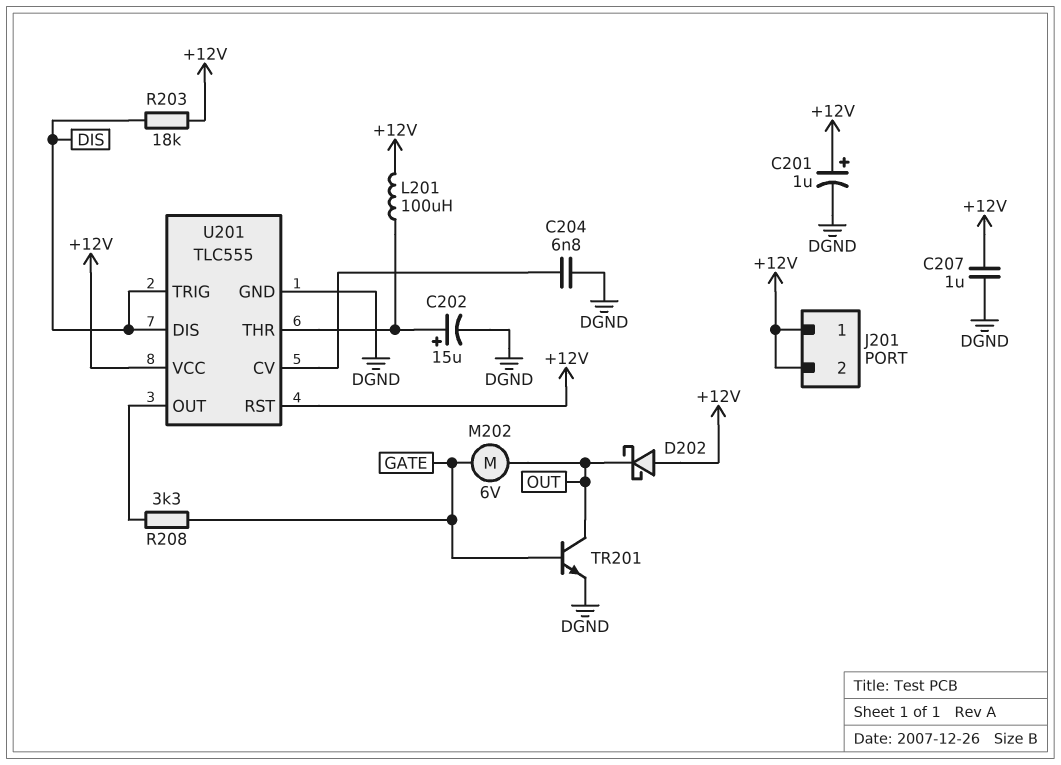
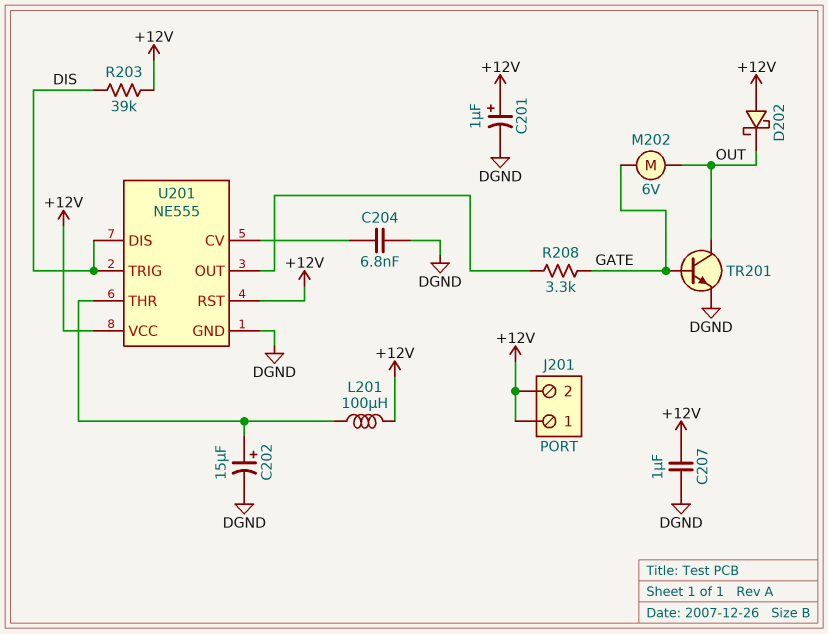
R203: 18k (+12V, DIS) -> 39k (+12V, DIS)
U201: TLC555 -> NE555

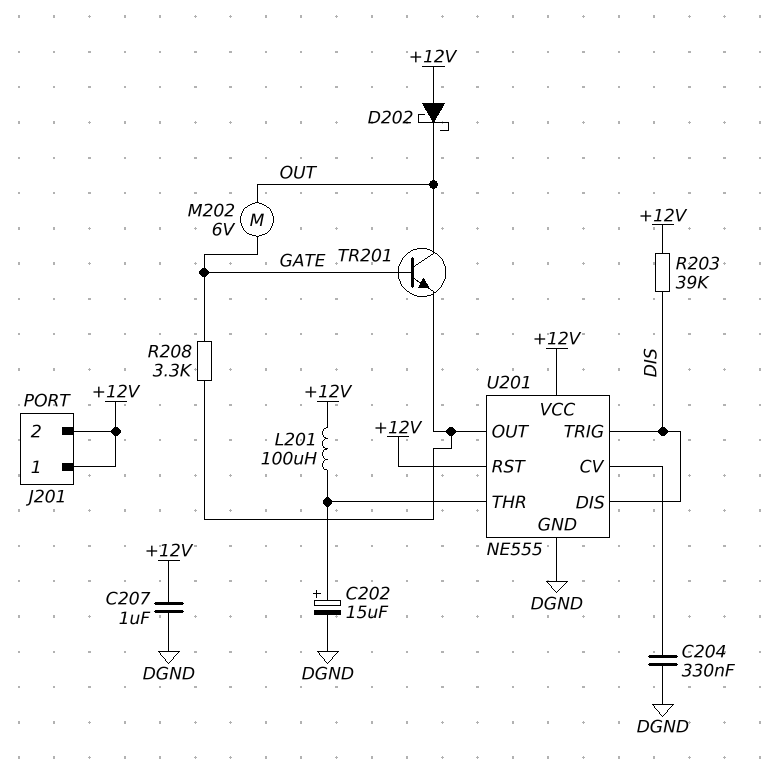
C201: 1uF (plus +12V, minus DGND) -> none
C204: 6.8nF (DGND, U201/CV) -> 330nF (DGND, U201/CV)
TR201: NPN (B GATE, C OUT, E DGND) -> NPN (B GATE, C OUT, E U201/OUT)

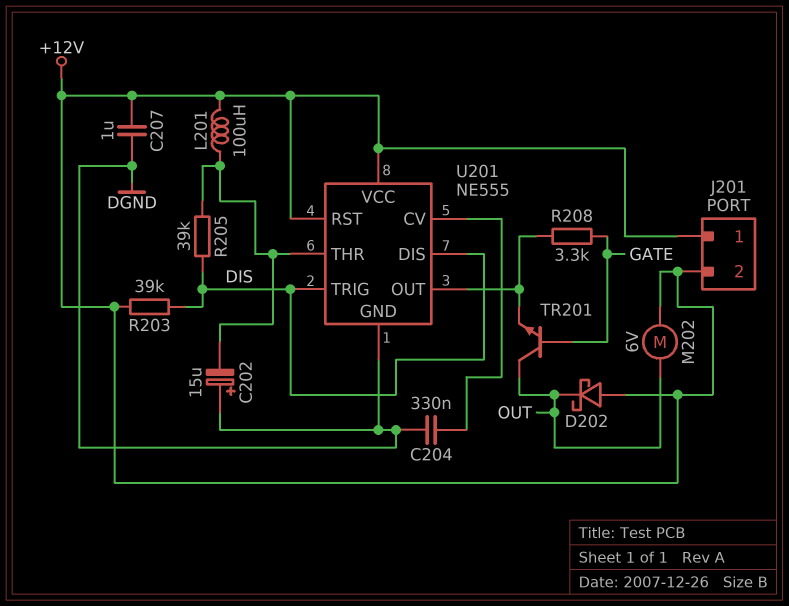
C202: 15uF (plus U201/THR, minus DGND) -> 15uF (plus DGND, minus U201/THR)
M202: motor 6V (GATE, OUT) -> motor 6V (+12V, OUT)
R205: none -> 39k (DIS, U201/THR)

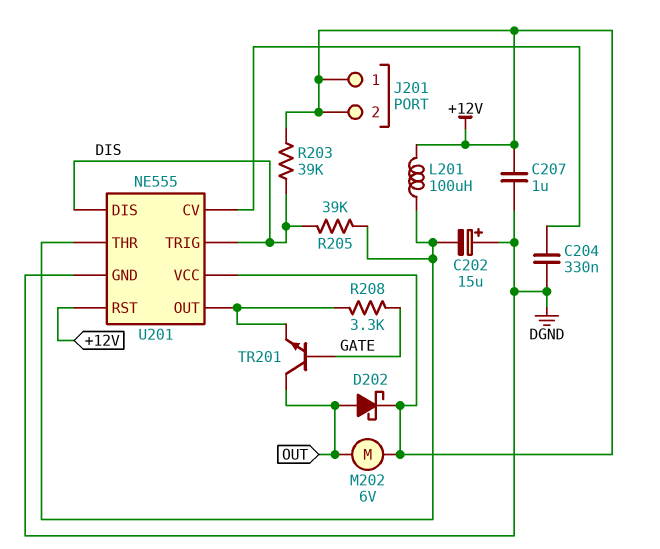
D202: schottky (A +12V, K OUT) -> schottky (A OUT, K +12V)

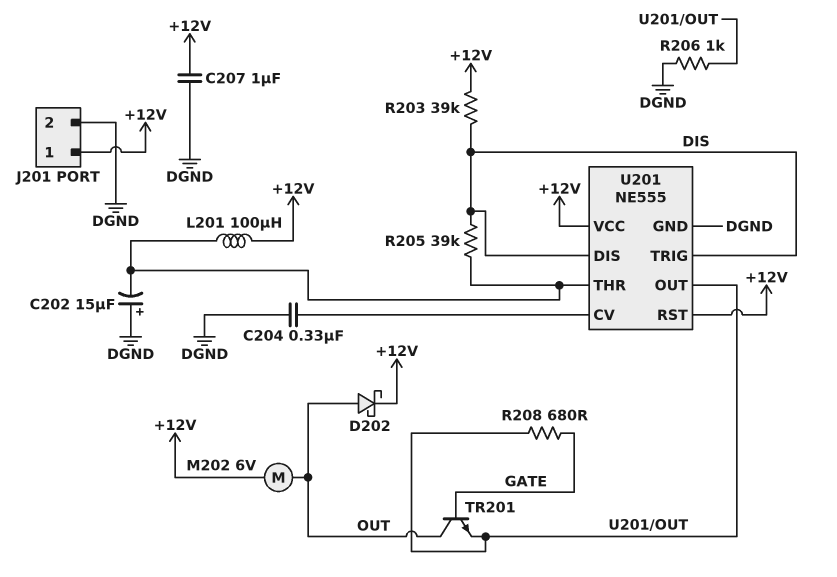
J201 pin 2: +12V -> DGND
R206: none -> 1k (DGND, U201/OUT)
R208: 3.3k (GATE, U201/OUT) -> 680 (GATE, U201/OUT)

